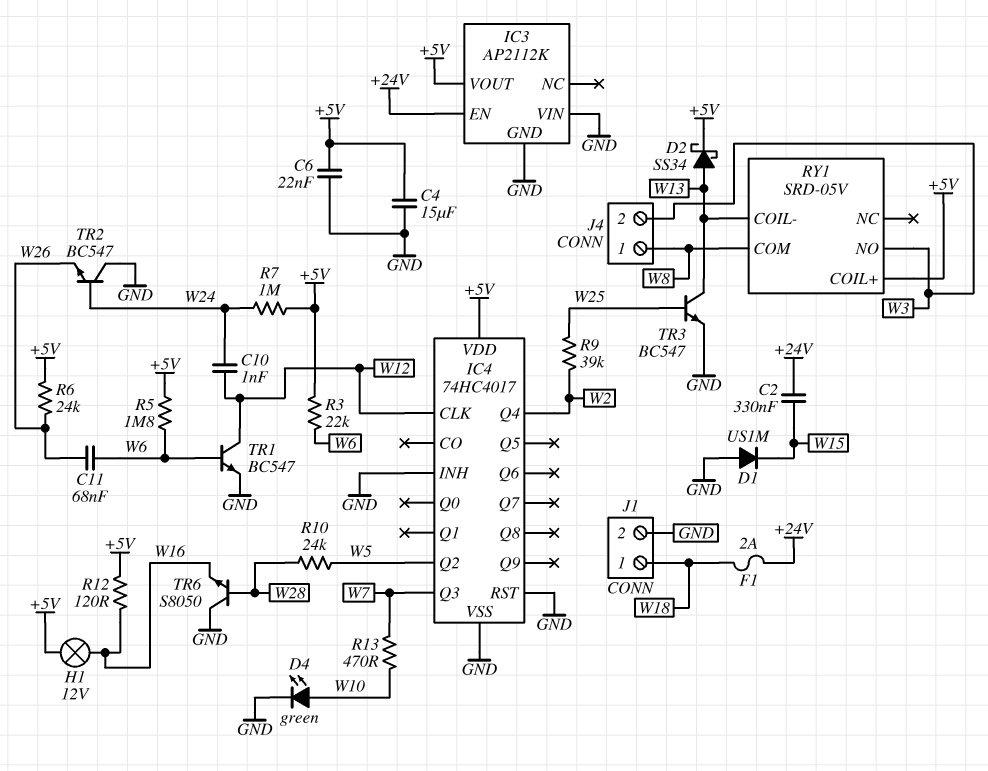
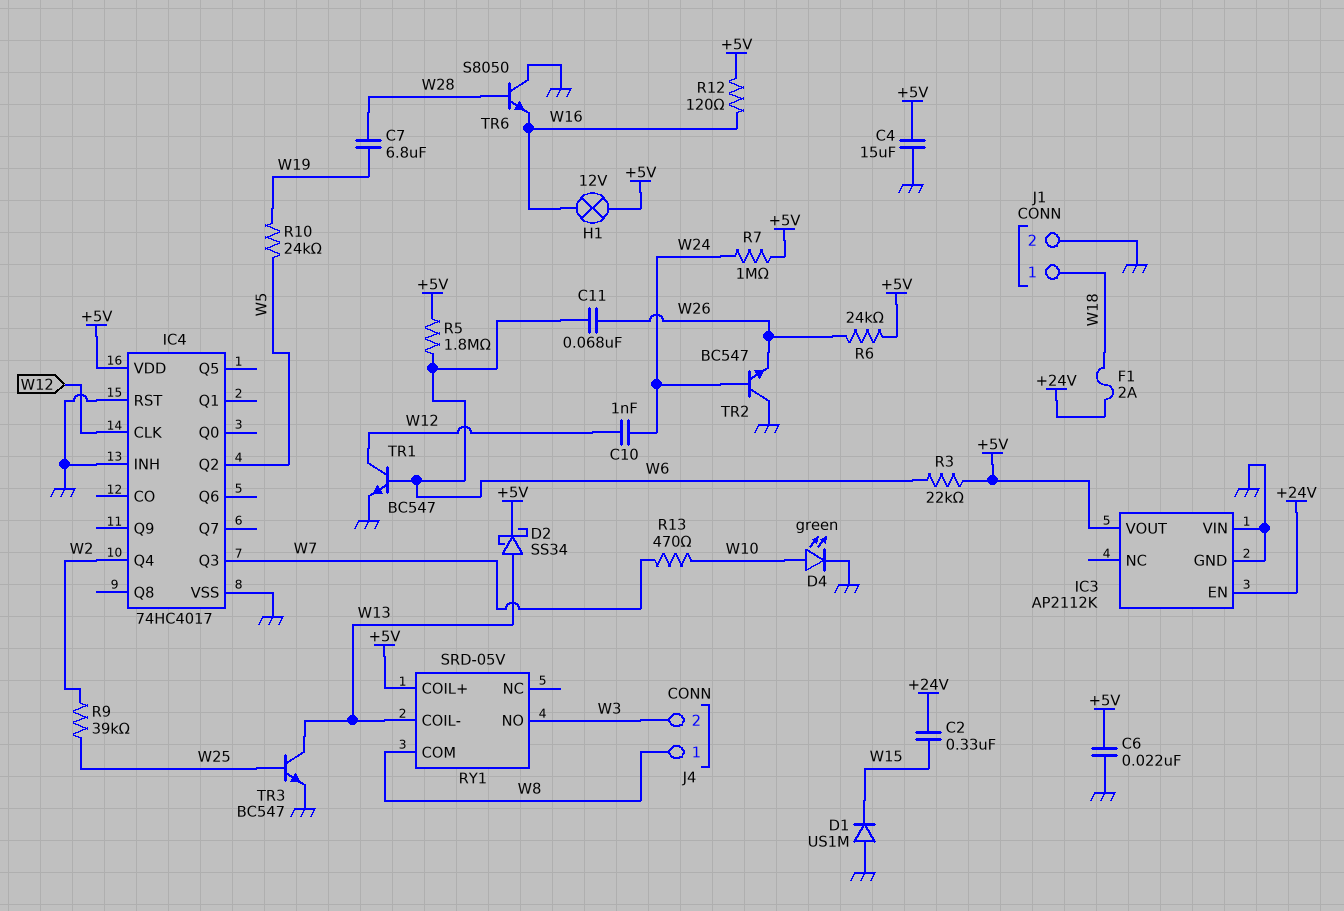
C7: none -> 6.8uF (W19, W28)
R10: 24k (W5, W28) -> 24k (W5, W19)

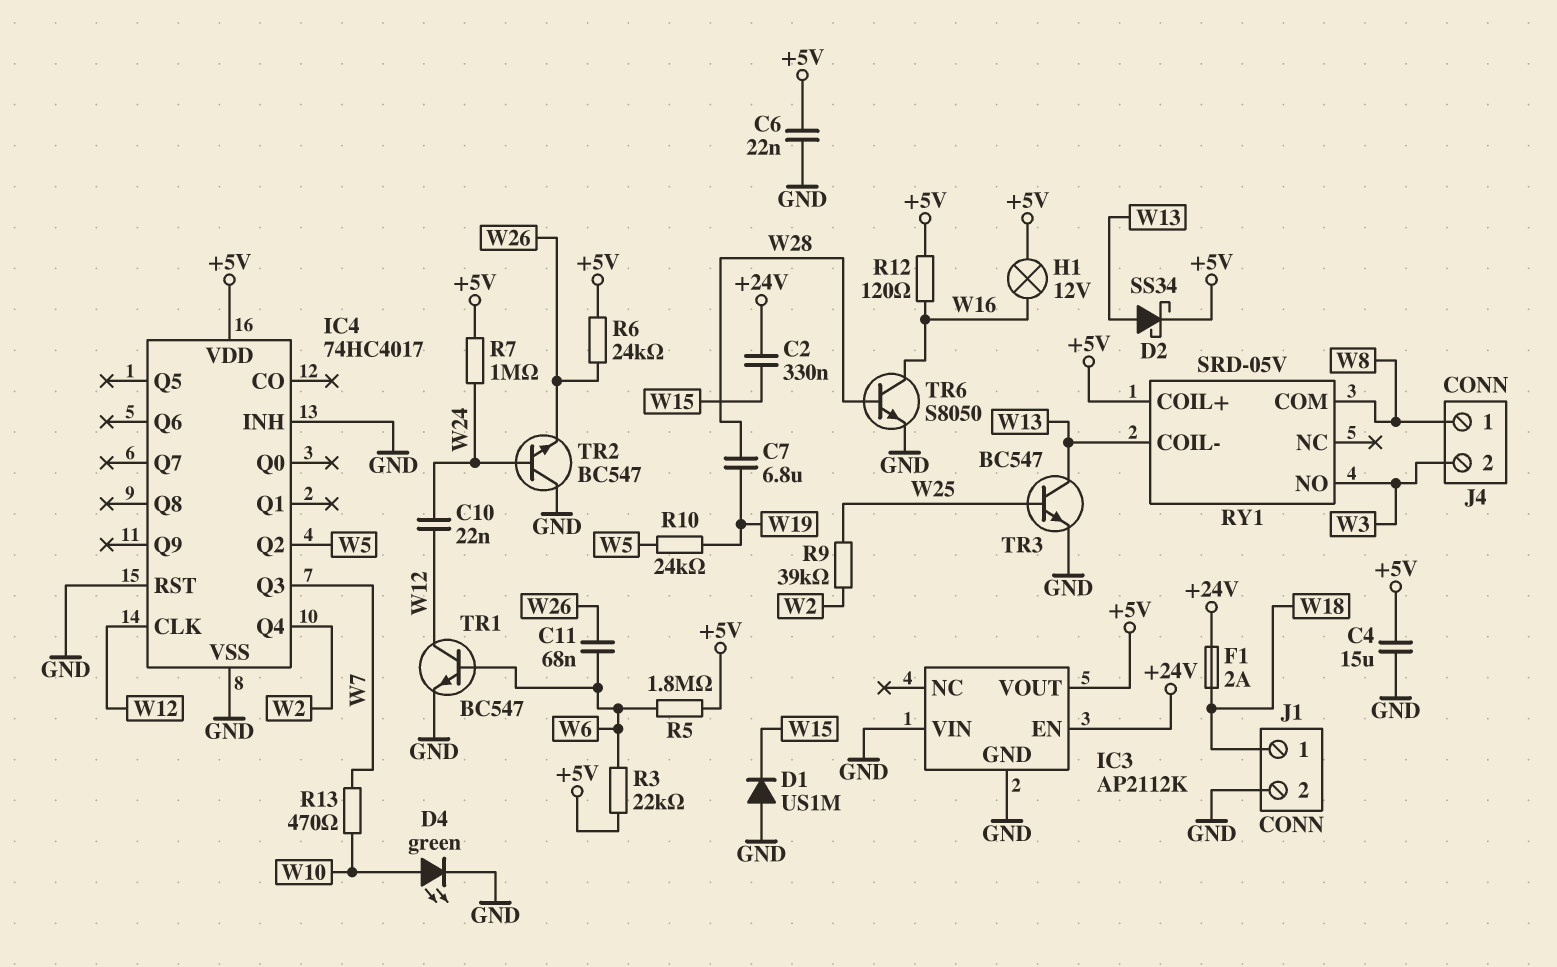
C10: 1nF (W12, W24) -> 22nF (W12, W24)
TR6: NPN S8050 (B W28, C GND, E W16) -> NPN S8050 (B W28, C W16, E GND)

